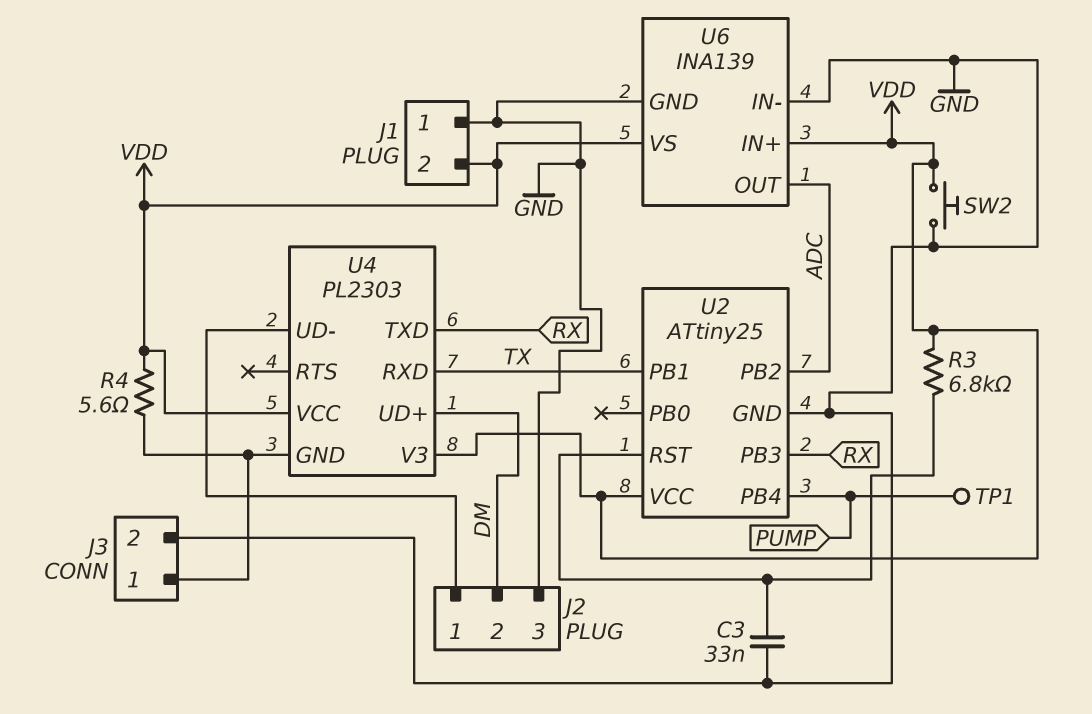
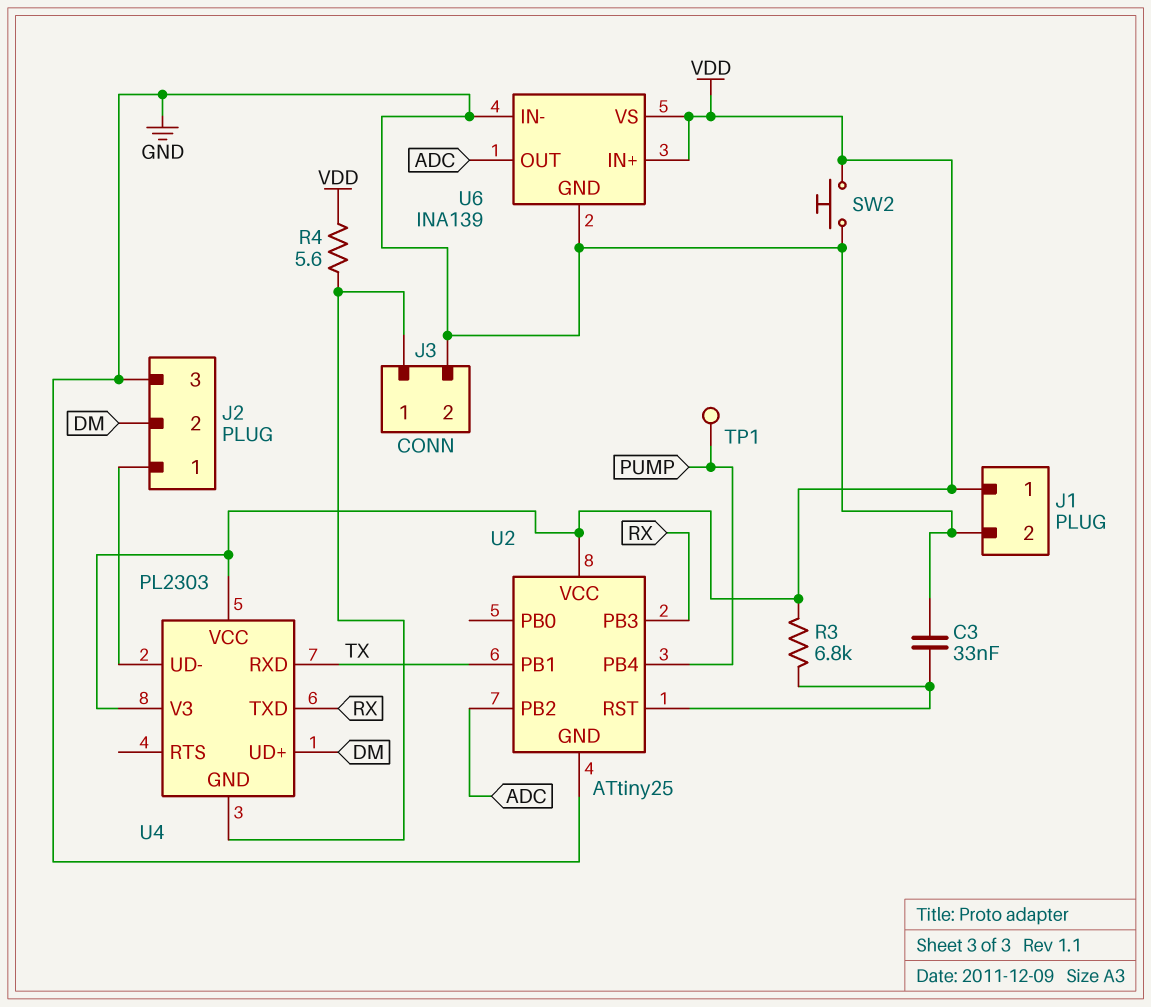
J1 pin 1: GND -> VDD
J1 pin 2: VDD -> GND

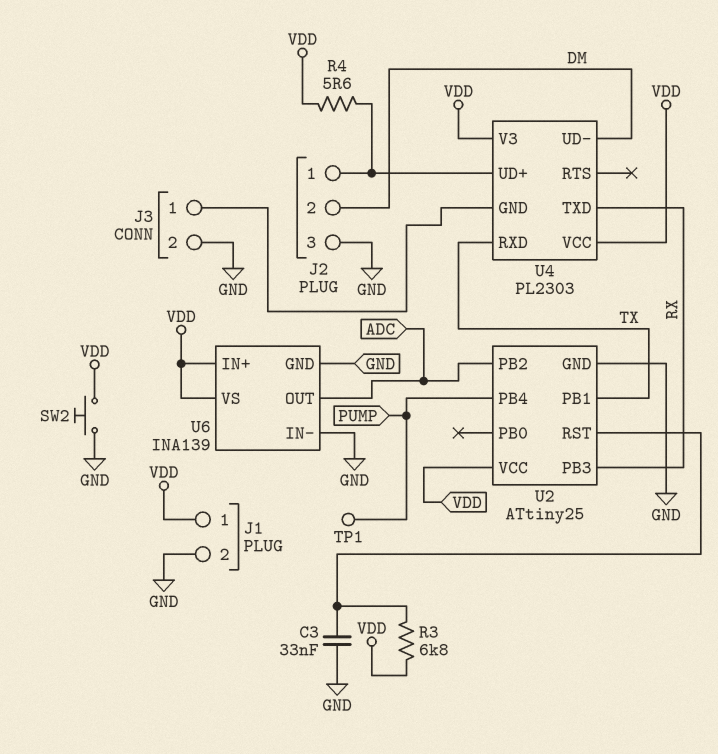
R4: 5.6 (J3/1, VDD) -> 5.6 (J2/1, VDD)
U4 pin UD+: DM -> J2/1
U4 pin UD-: J2/1 -> DM

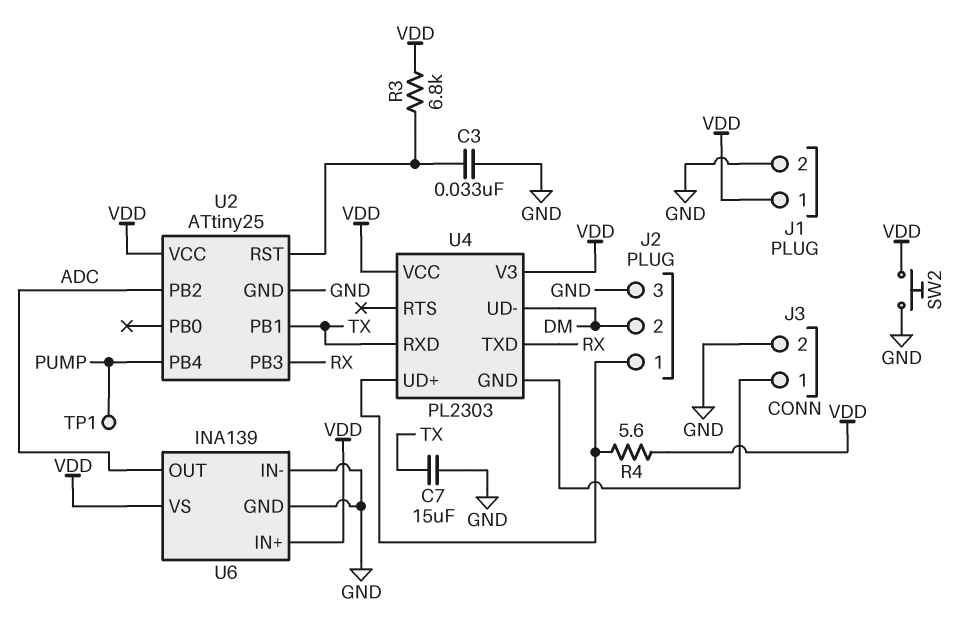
C7: none -> 15uF (GND, TX)

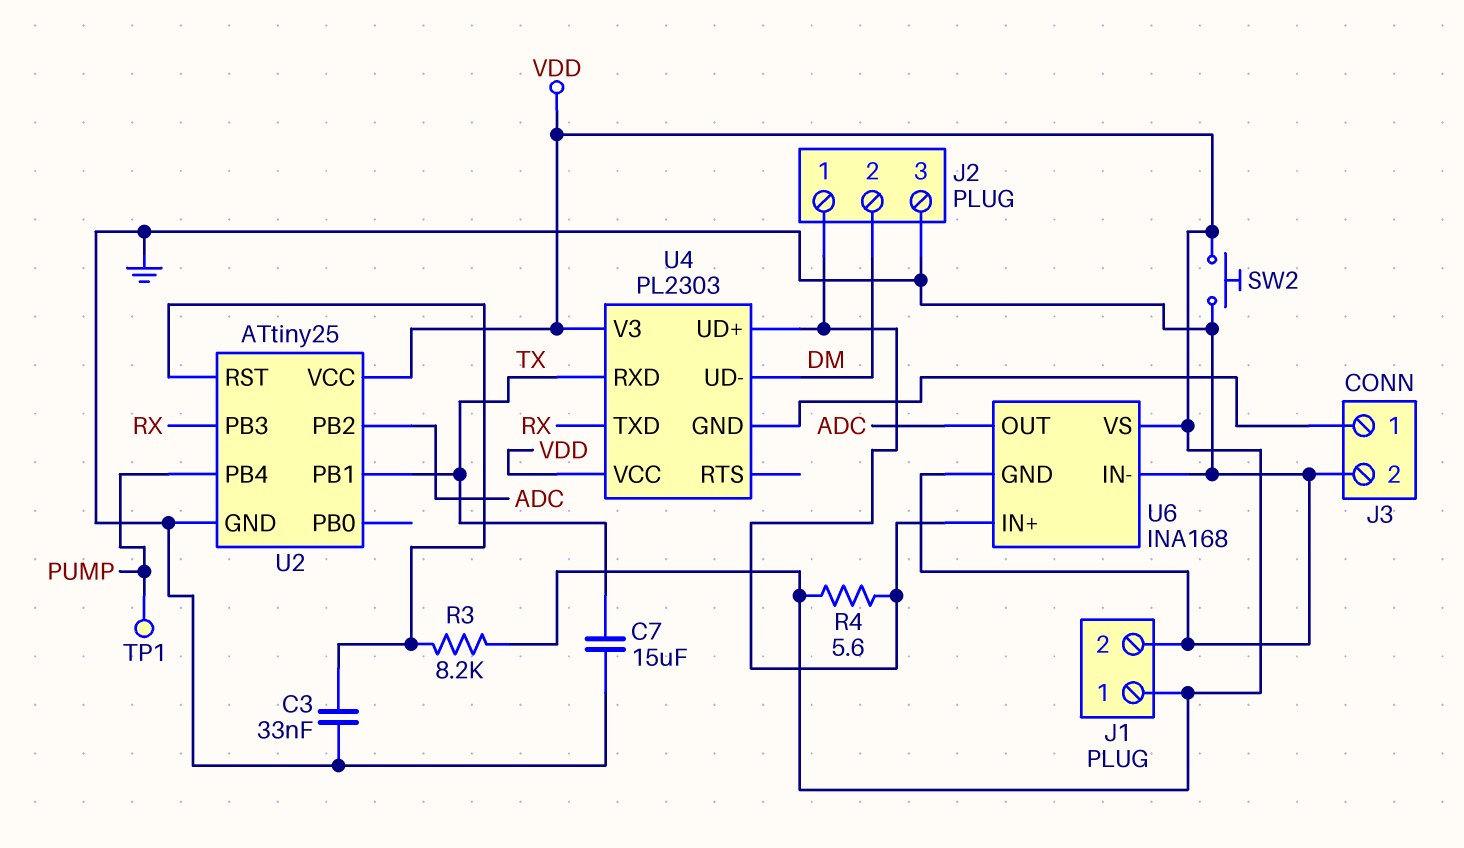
R3: 6.8k (U2/RST, VDD) -> 8.2k (U2/RST, VDD)
U6: INA139 -> INA168
U6 pin IN+: VDD -> J2/1

